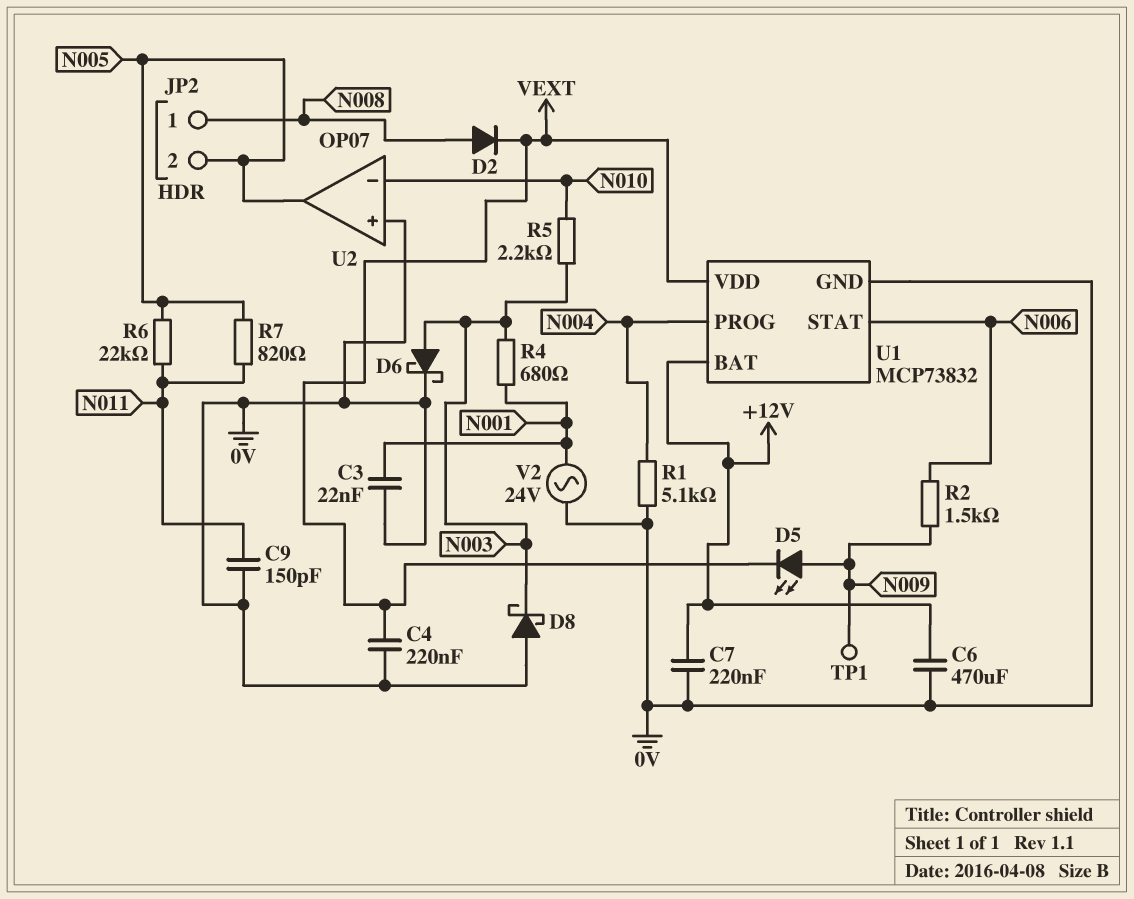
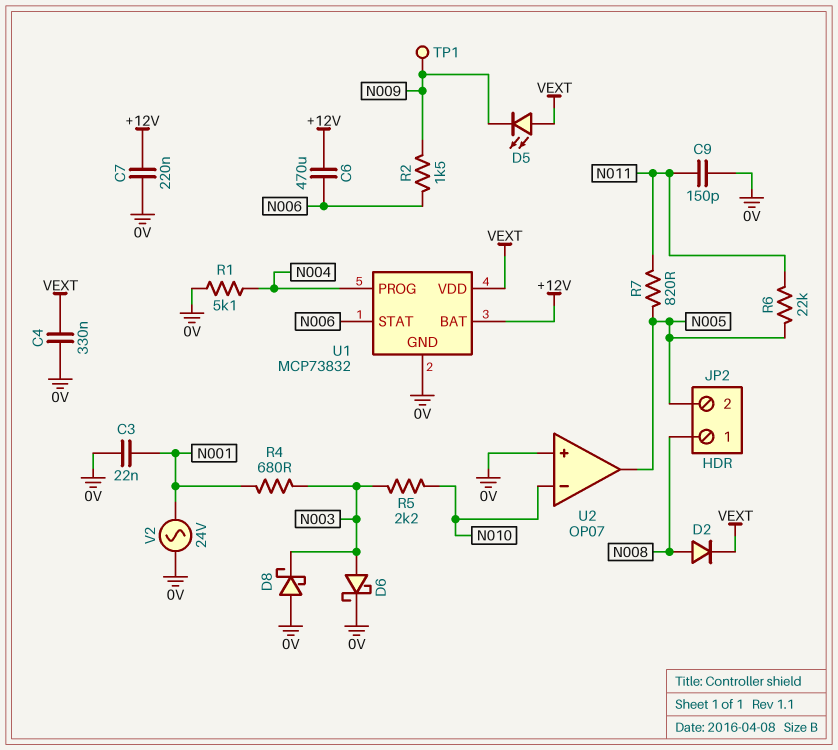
C4: 220nF (0V, VEXT) -> 330nF (0V, VEXT)
C6: 470uF (+12V, 0V) -> 470uF (+12V, N006)
D5: LED (A N009, K VEXT) -> LED (A VEXT, K N009)

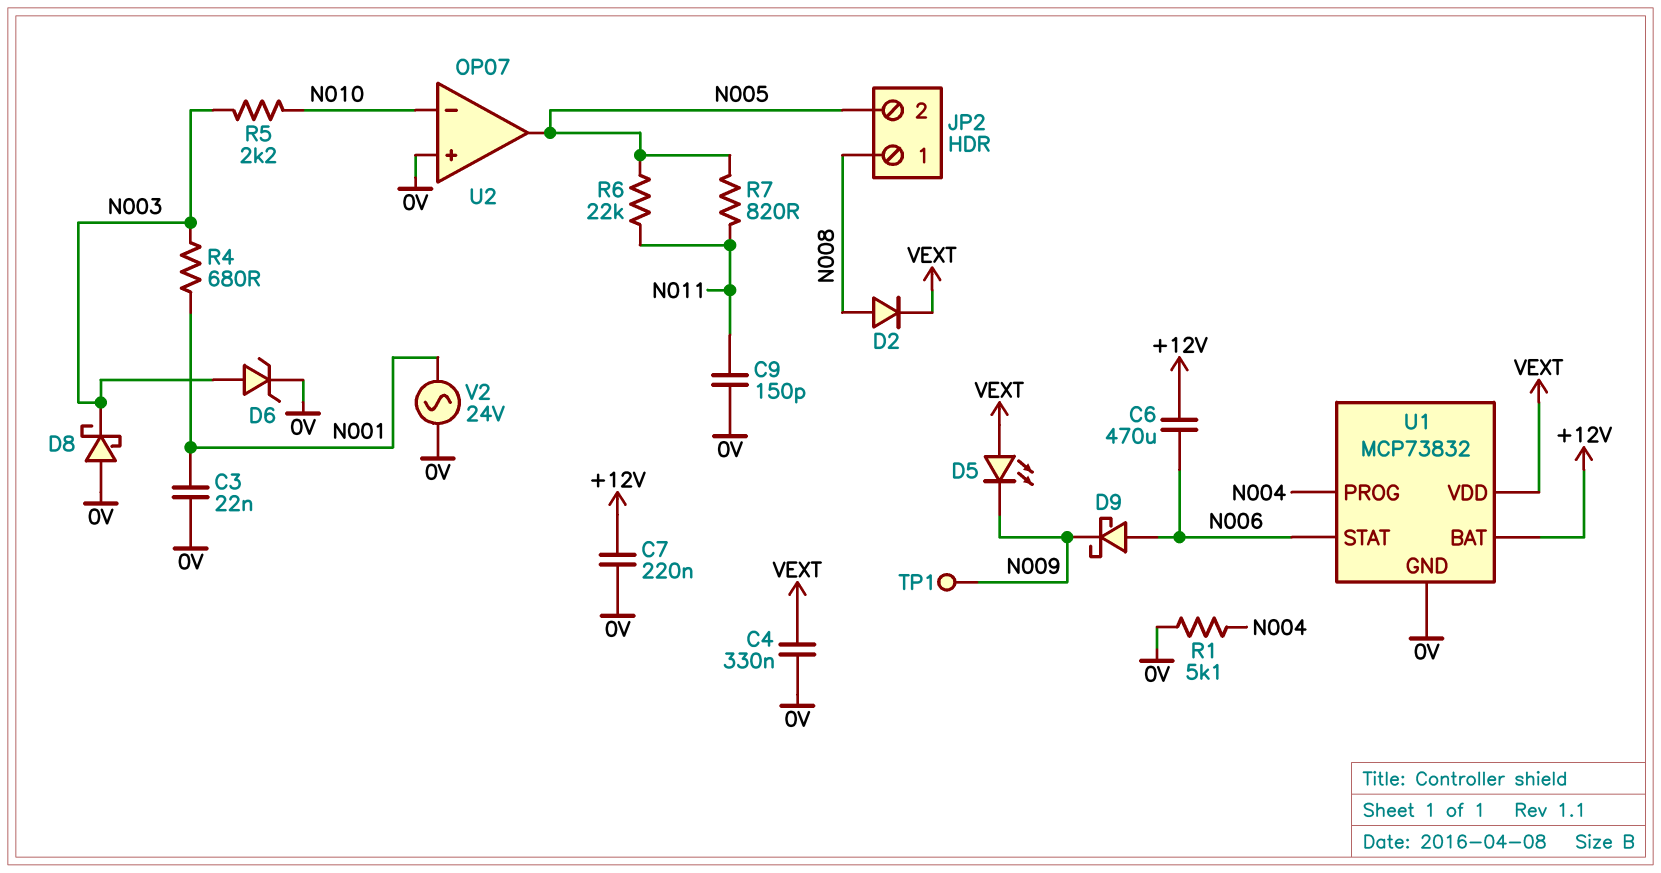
D6: schottky (A N003, K 0V) -> zener (A N003, K 0V)
D9: none -> schottky (A N006, K N009)
R2: 1.5k (N006, N009) -> none

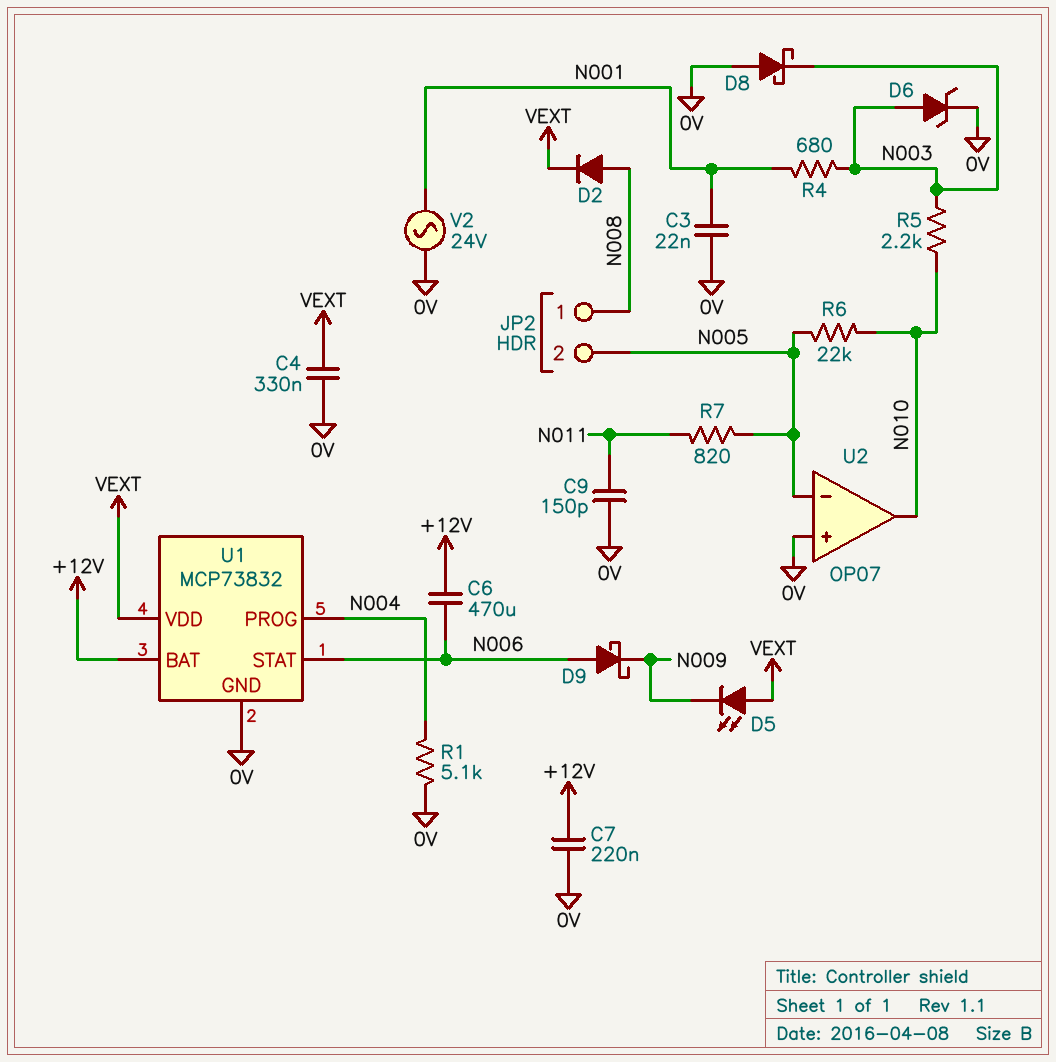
R6: 22k (N005, N011) -> 22k (N005, N010)
TP1: test point (N009) -> none
U2 pin in-: N010 -> N005
U2 pin out: N005 -> N010

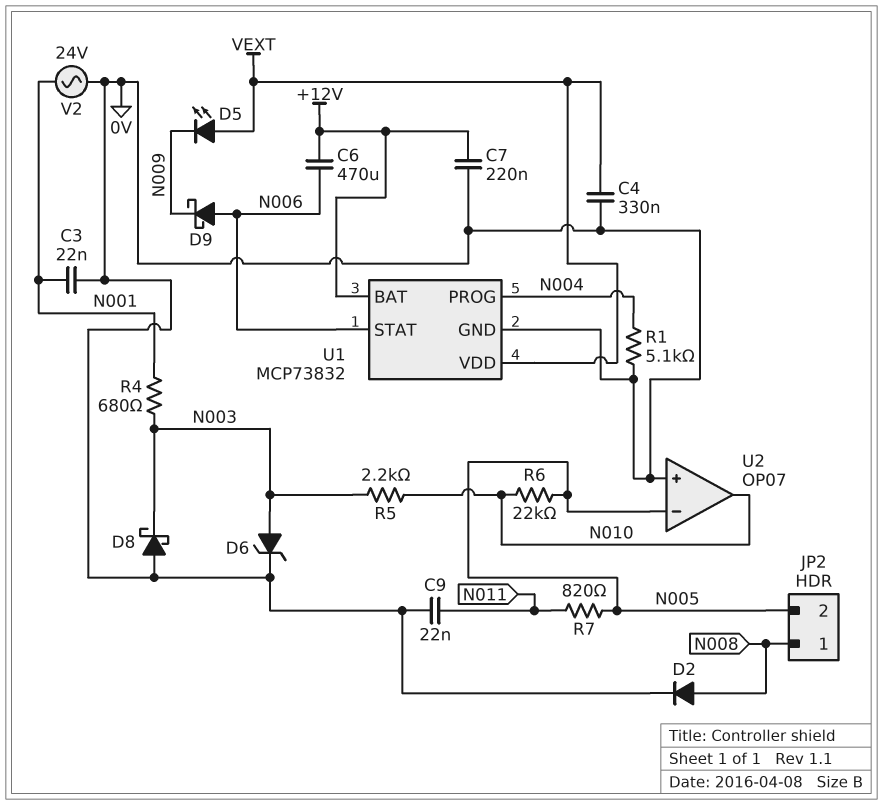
C9: 150pF (0V, N011) -> 22nF (0V, N011)
D2: diode (A N008, K VEXT) -> diode (A N008, K 0V)

